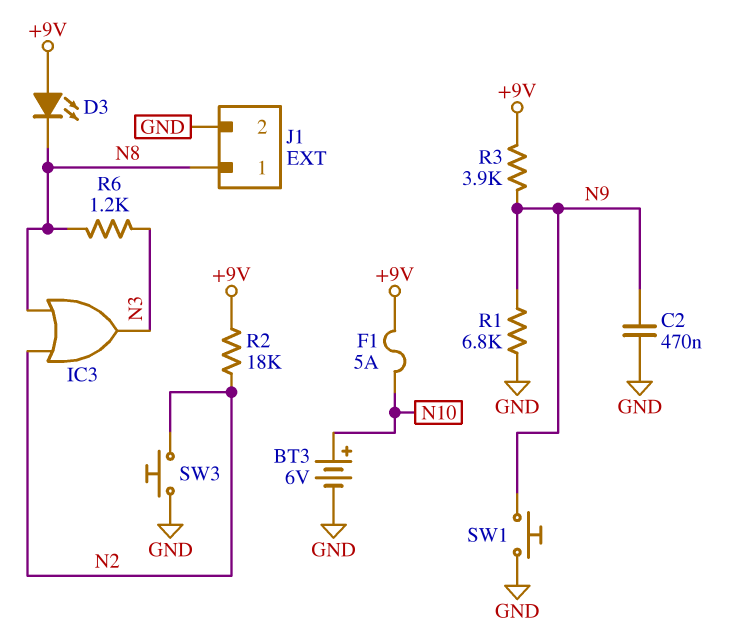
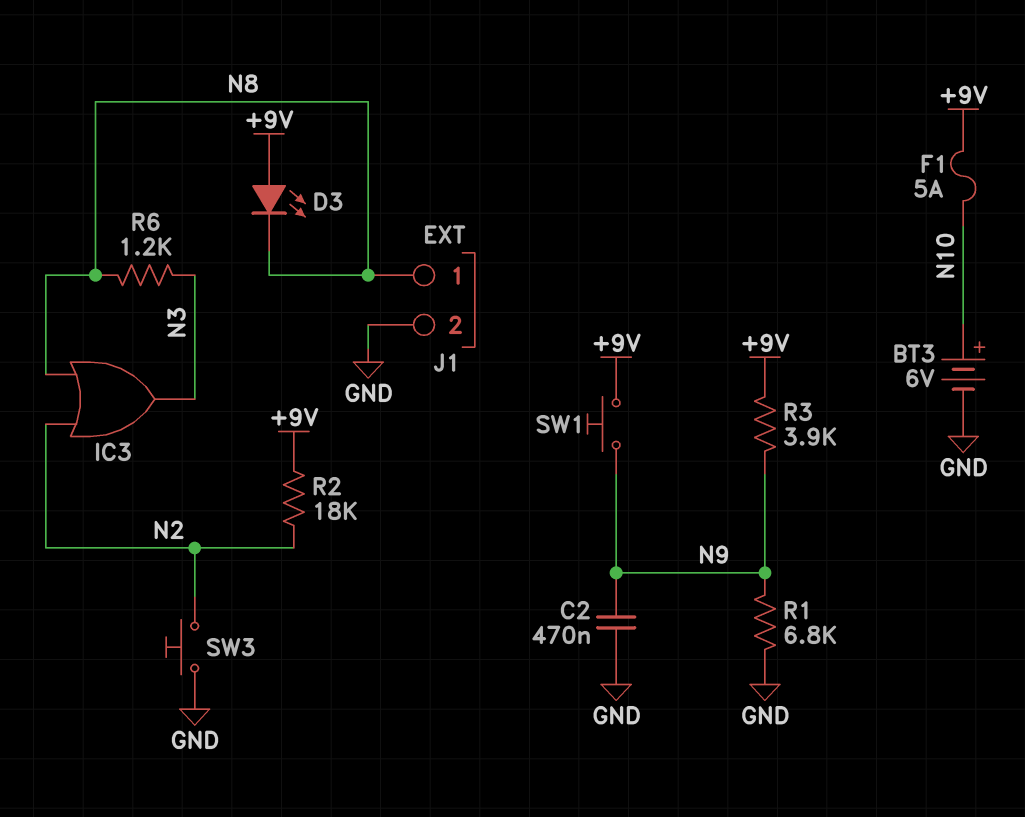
SW1: button (GND, N9) -> button (+9V, N9)

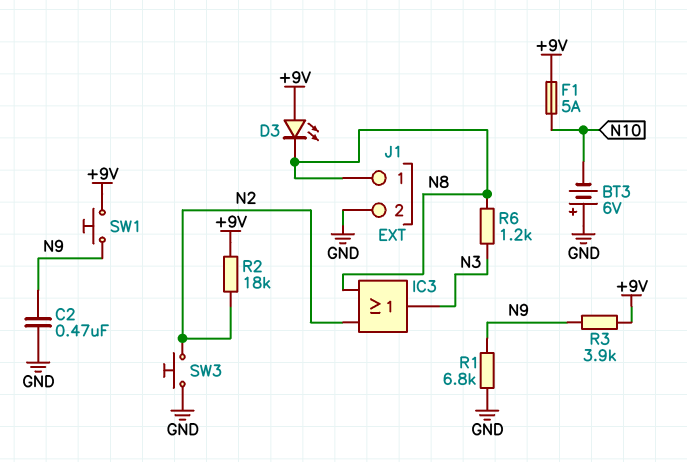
BT3: 6V (plus N10, minus GND) -> 6V (plus GND, minus N10)

